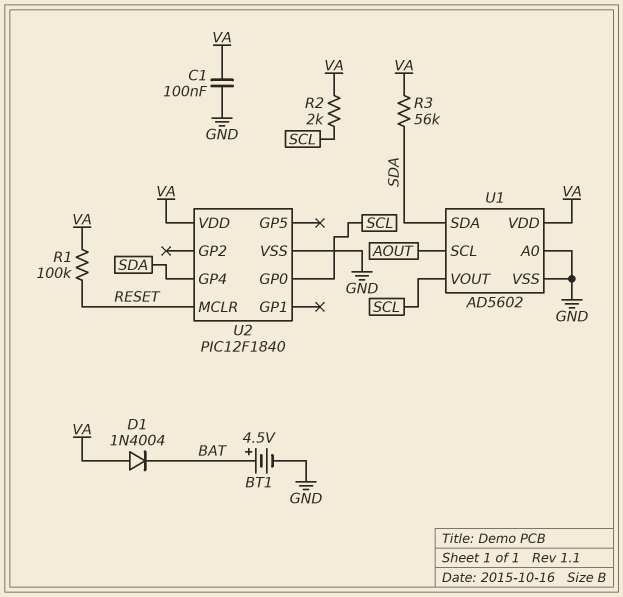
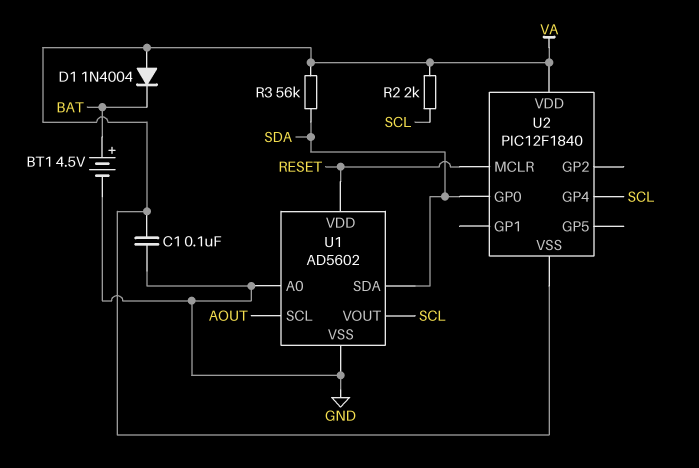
R1: 100k (RESET, VA) -> none
U1 pin VDD: VA -> RESET
U2 pin GP0: SCL -> SDA
U2 pin GP4: SDA -> SCL
U2 pin VSS: GND -> VA

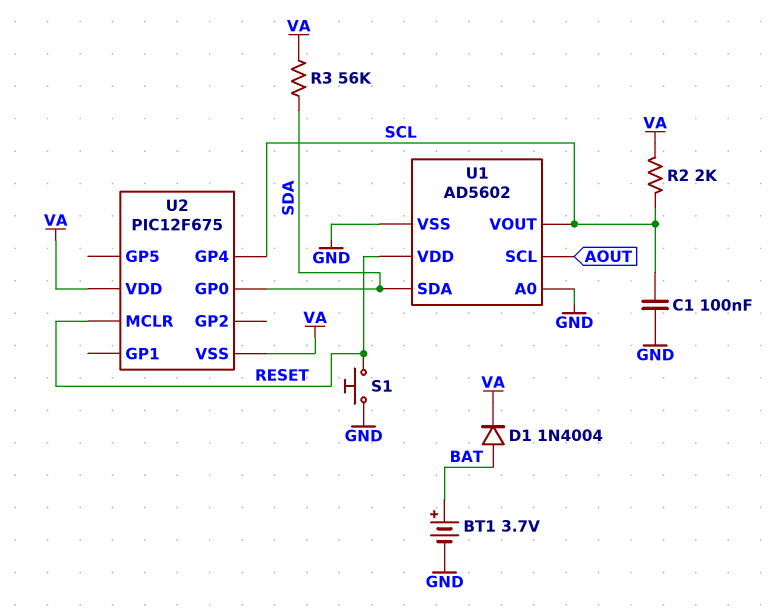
BT1: 4.5V (plus BAT, minus GND) -> 3.7V (plus BAT, minus GND)
C1: 100nF (GND, VA) -> 100nF (GND, SCL)
D1: diode 1N4004 (A VA, K BAT) -> diode 1N4004 (A BAT, K VA)
S1: none -> button (GND, RESET)
U2: PIC12F1840 -> PIC12F675

